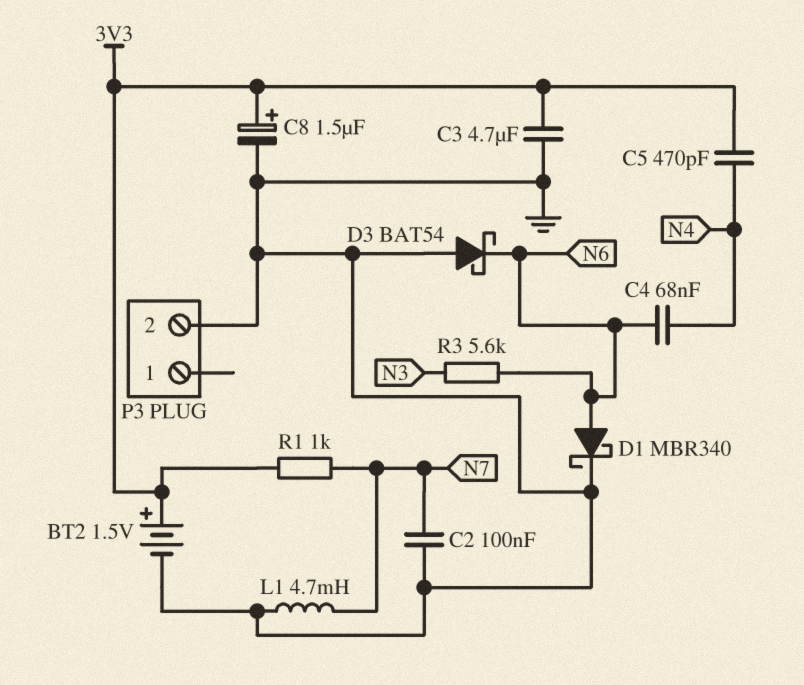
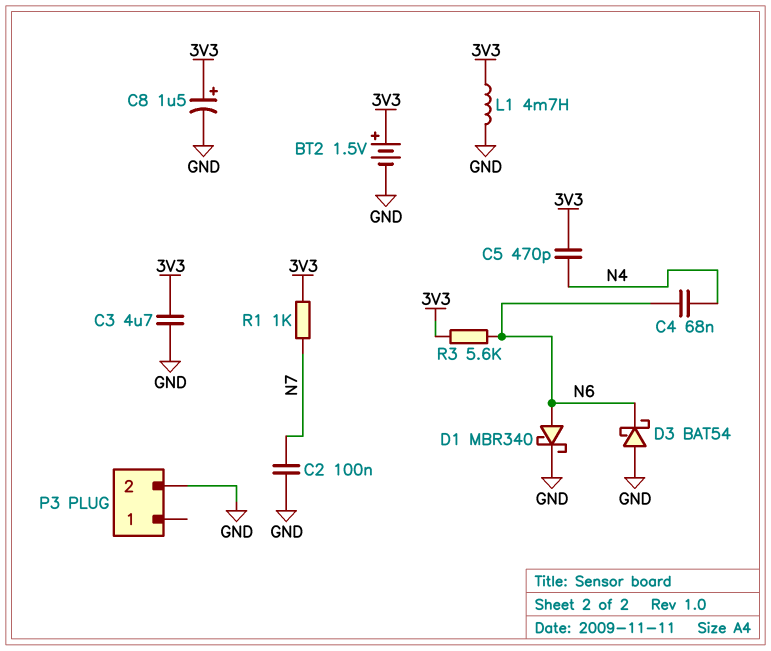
L1: 4.7mH (GND, N7) -> 4.7mH (3V3, GND)
R3: 5.6k (N3, N6) -> 5.6k (3V3, N6)

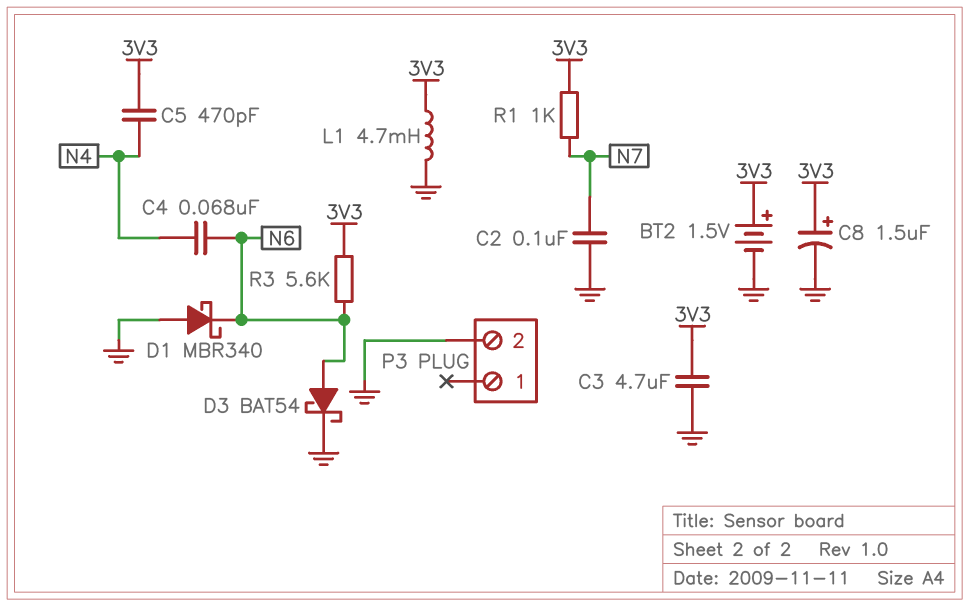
D1: schottky MBR340 (A N6, K GND) -> schottky MBR340 (A GND, K N6)
D3: schottky BAT54 (A GND, K N6) -> schottky BAT54 (A N6, K GND)

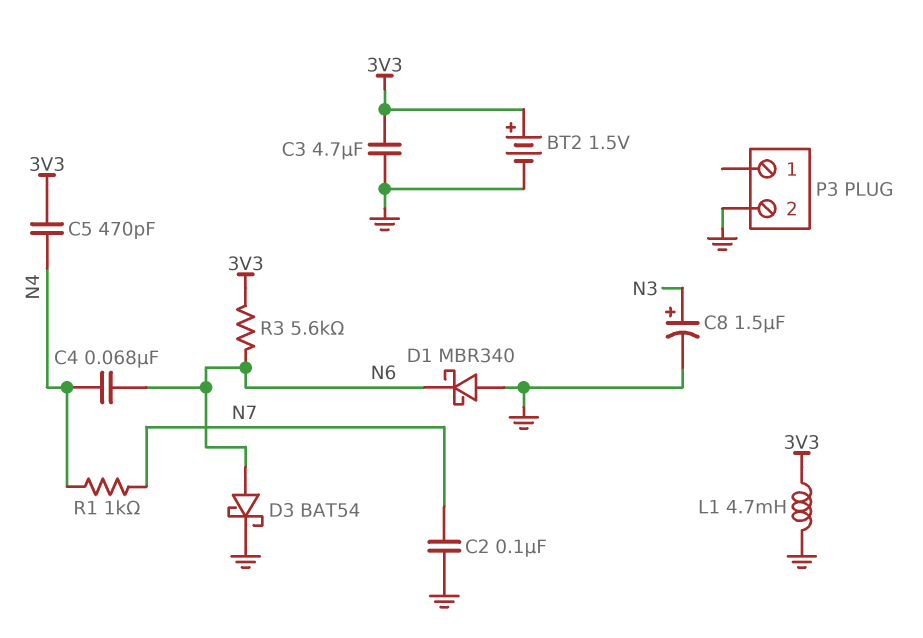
C8: 1.5uF (plus 3V3, minus GND) -> 1.5uF (plus N3, minus GND)
R1: 1k (3V3, N7) -> 1k (N4, N7)

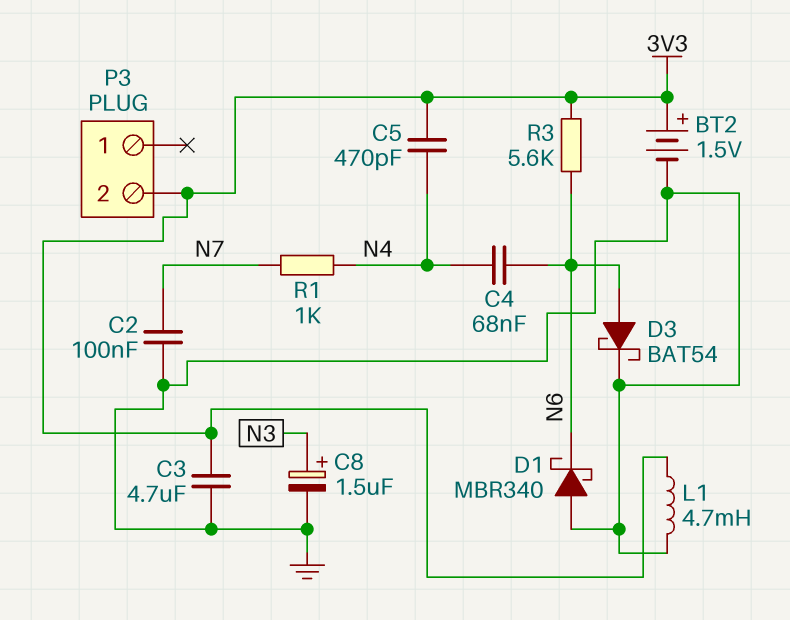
P3 pin 2: GND -> 3V3

